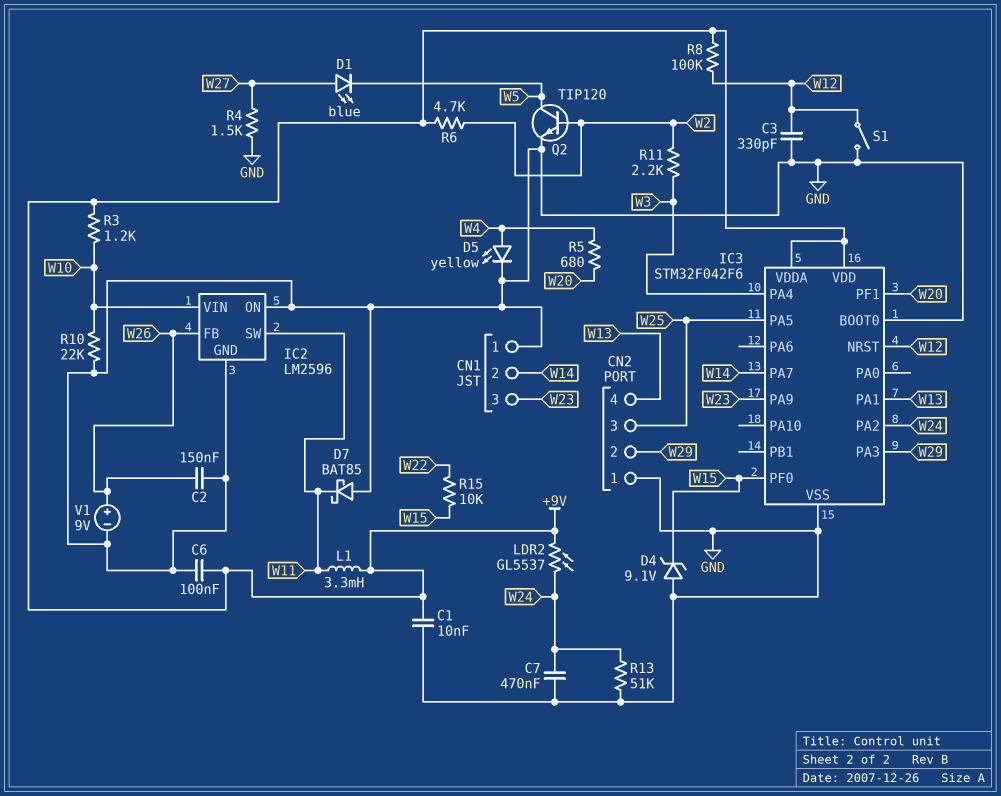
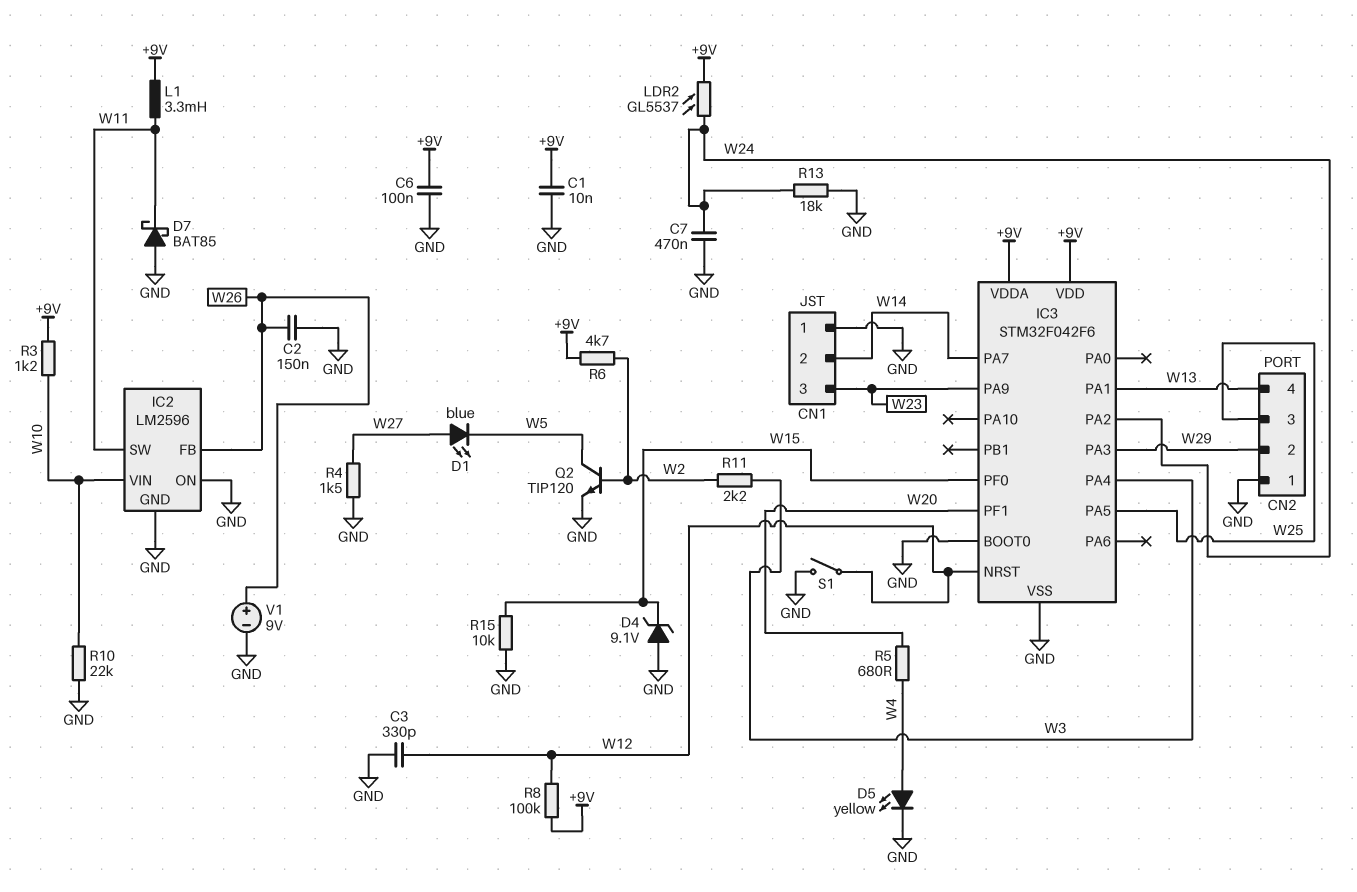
R13: 51k (GND, W24) -> 18k (GND, W24)
R15: 10k (W15, W22) -> 10k (GND, W15)

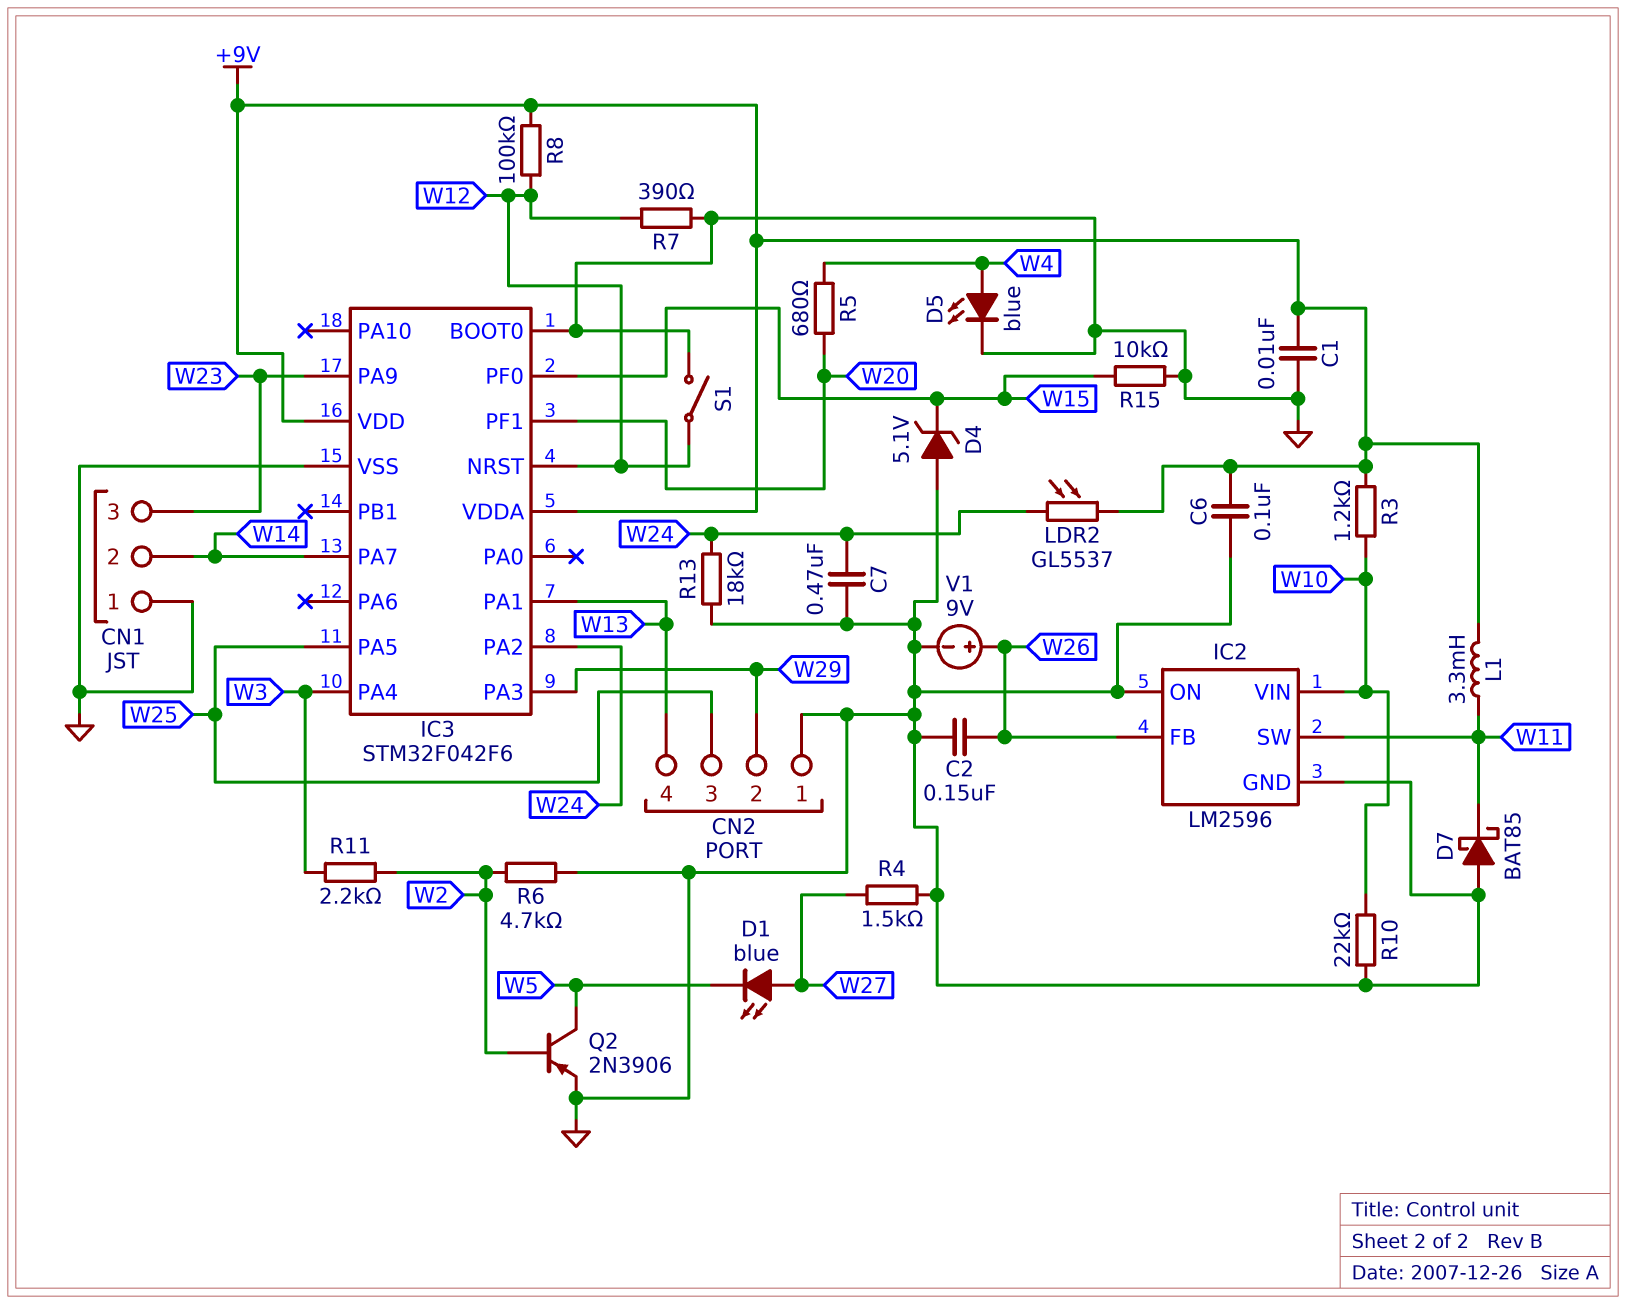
C3: 330pF (GND, W12) -> none
D4: zener 9.1V (A GND, K W15) -> zener 5.1V (A GND, K W15)
D5: LED yellow (A W4, K GND) -> LED blue (A W4, K GND)
Q2: NPN TIP120 (B W2, C W5, E GND) -> PNP 2N3906 (B W2, C W5, E GND)
R6: 4.7k (+9V, W2) -> 4.7k (GND, W2)
R7: none -> 390 (GND, W12)

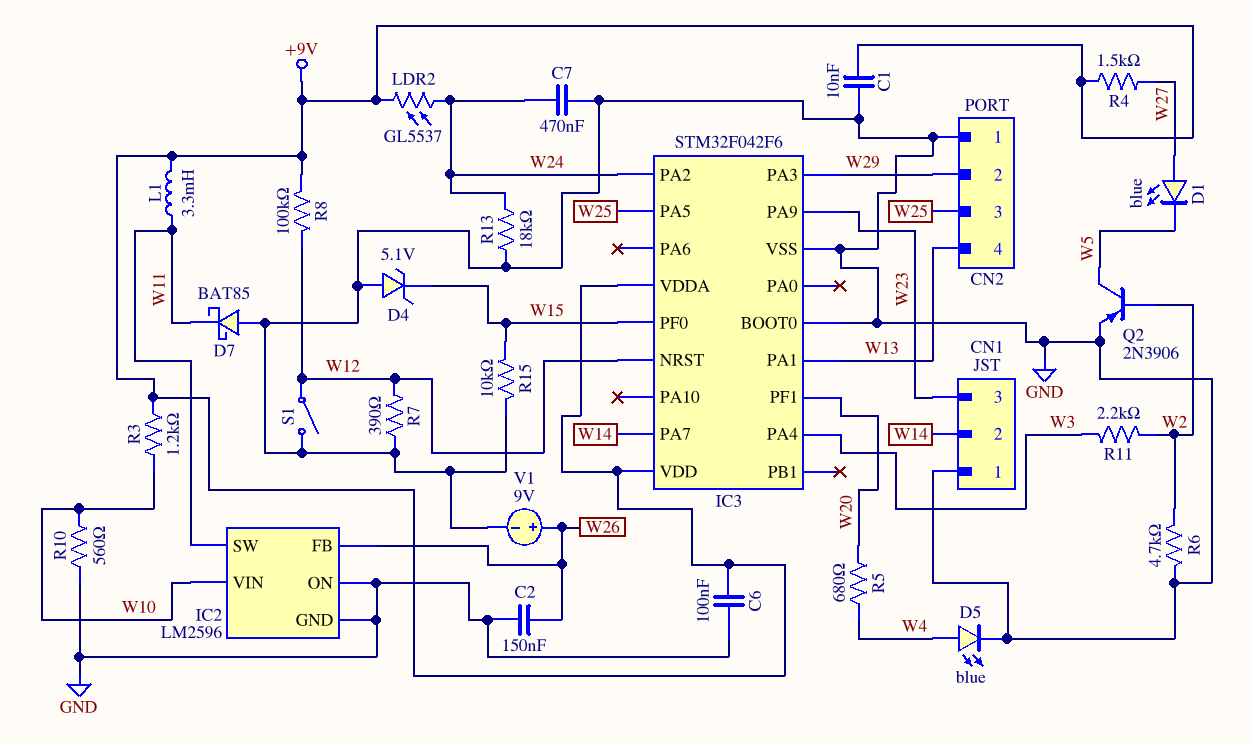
R4: 1.5k (GND, W27) -> 1.5k (+9V, W27)
R10: 22k (GND, W10) -> 560 (GND, W10)

